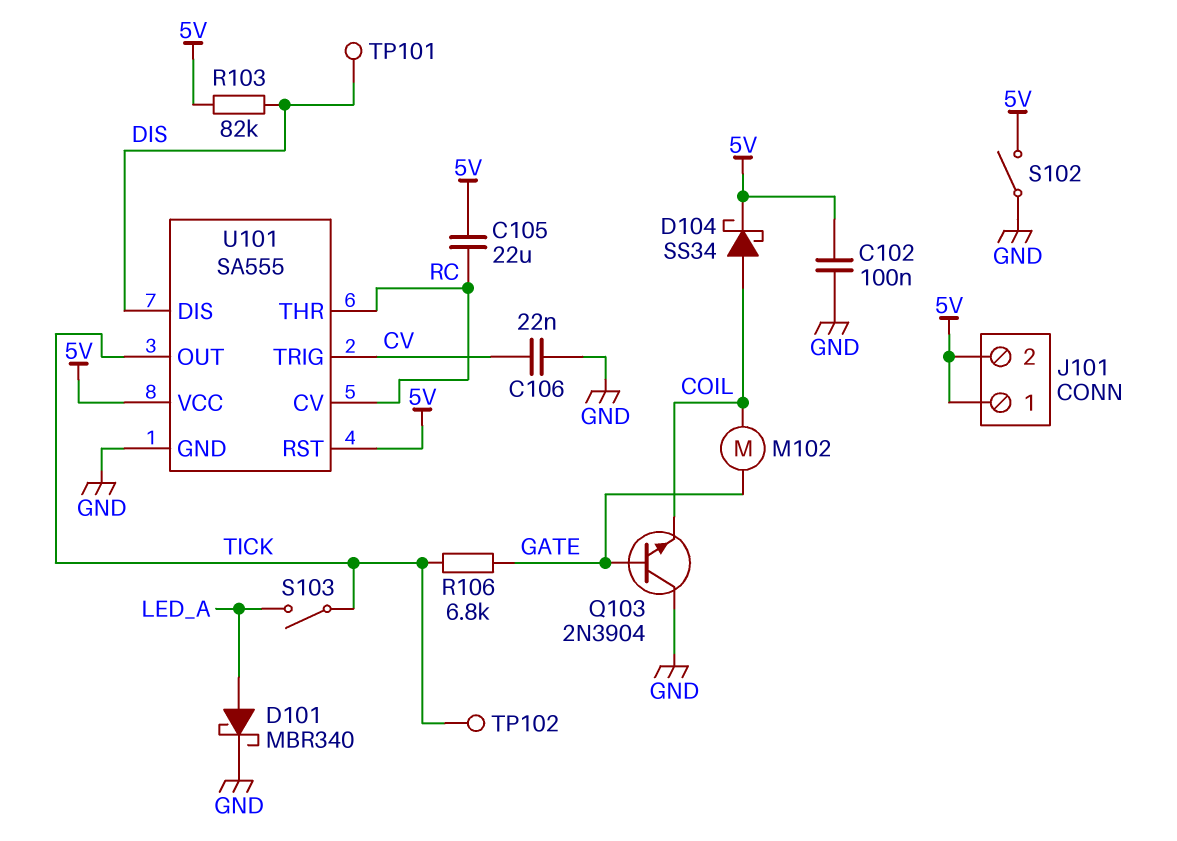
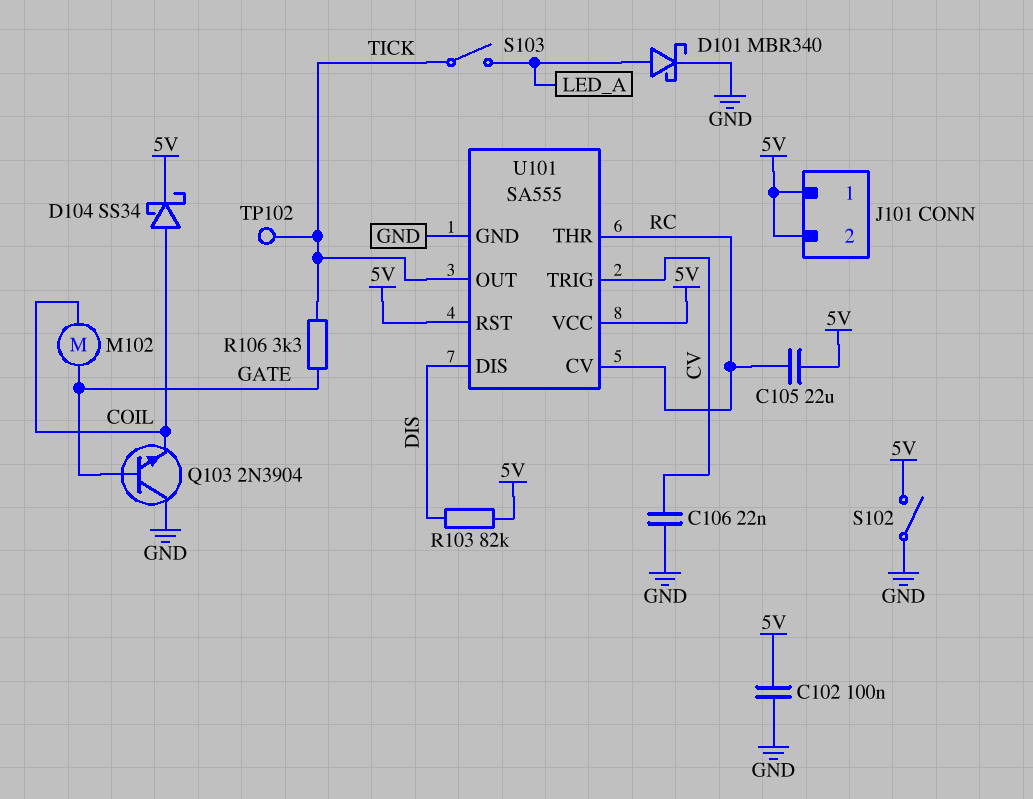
R106: 6.8k (GATE, TICK) -> 3.3k (GATE, TICK)
TP101: test point (DIS) -> none

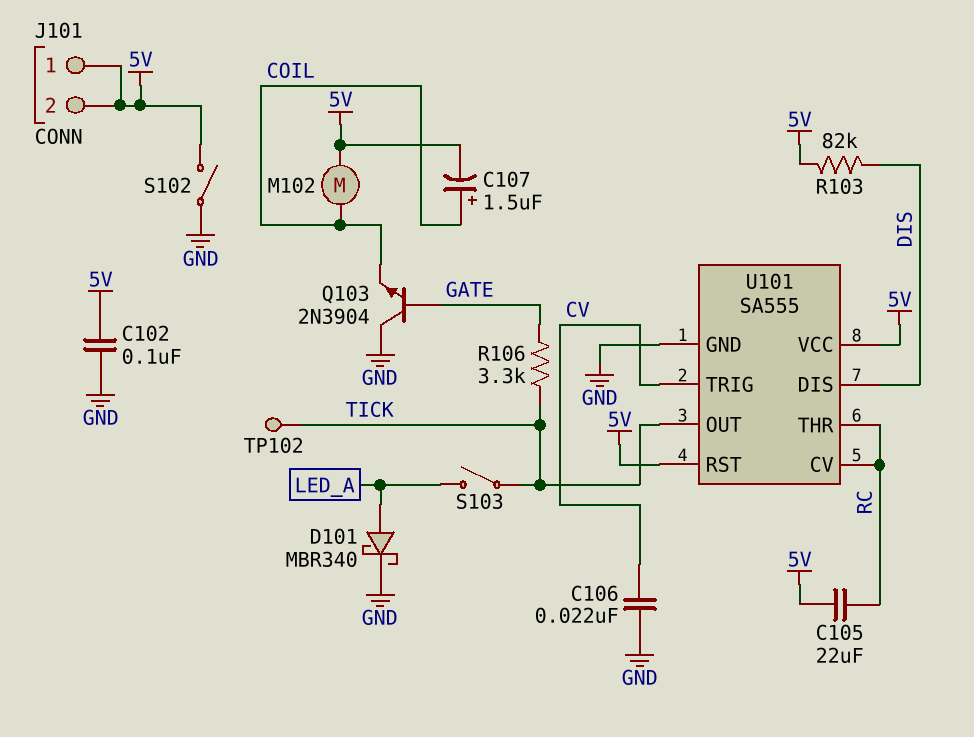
C107: none -> 1.5uF (plus COIL, minus 5V)
D104: schottky SS34 (A COIL, K 5V) -> none
M102: motor (COIL, GATE) -> motor (5V, COIL)

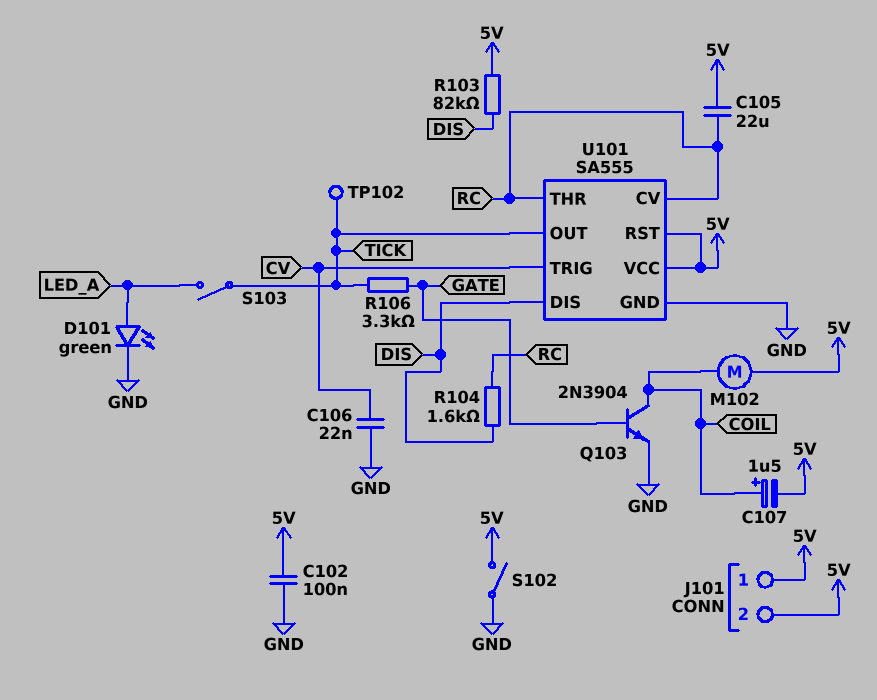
D101: schottky MBR340 (A LED_A, K GND) -> LED green (A LED_A, K GND)
Q103: NPN 2N3904 (B GATE, C GND, E COIL) -> NPN 2N3904 (B GATE, C COIL, E GND)
R104: none -> 1.6k (DIS, RC)

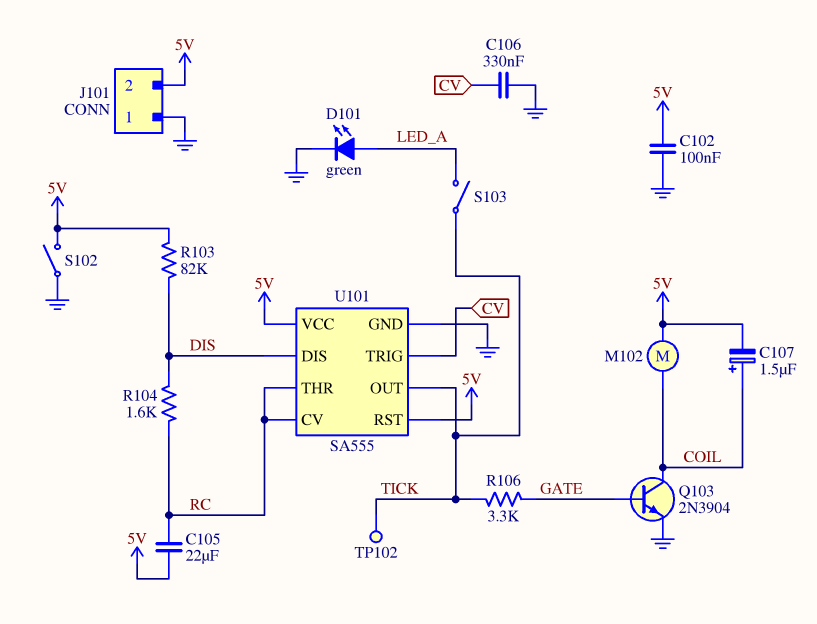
C106: 22nF (CV, GND) -> 330nF (CV, GND)
J101 pin 1: 5V -> GND

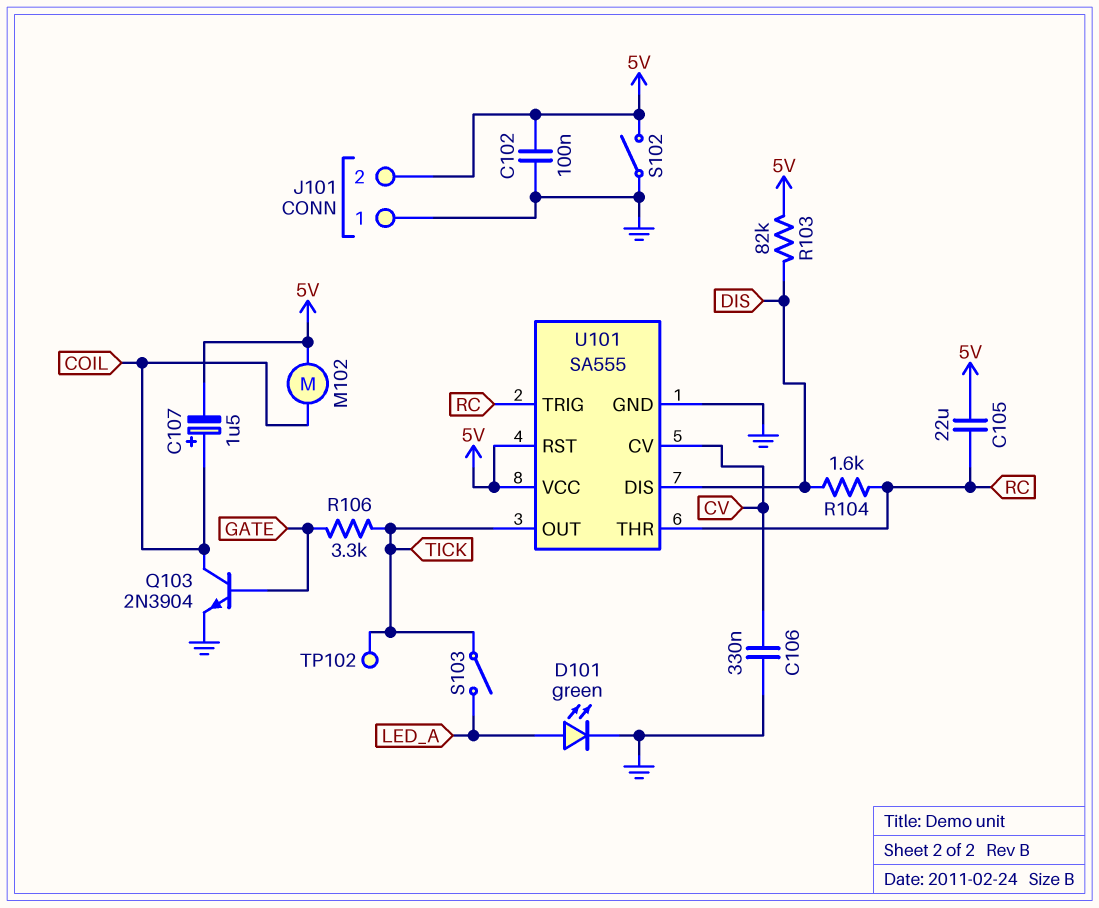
U101 pin CV: RC -> CV
U101 pin TRIG: CV -> RC

